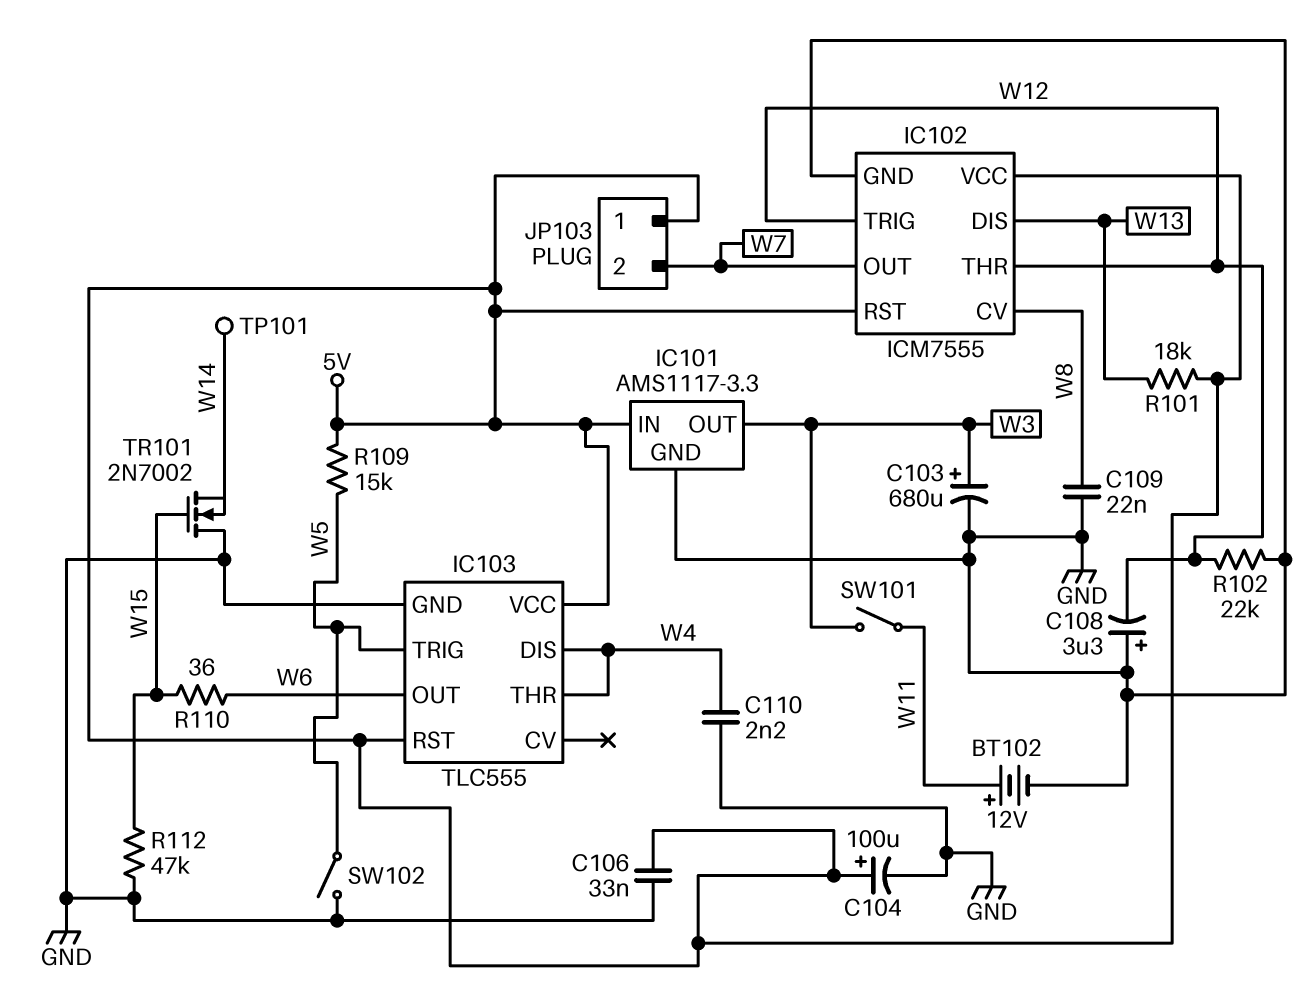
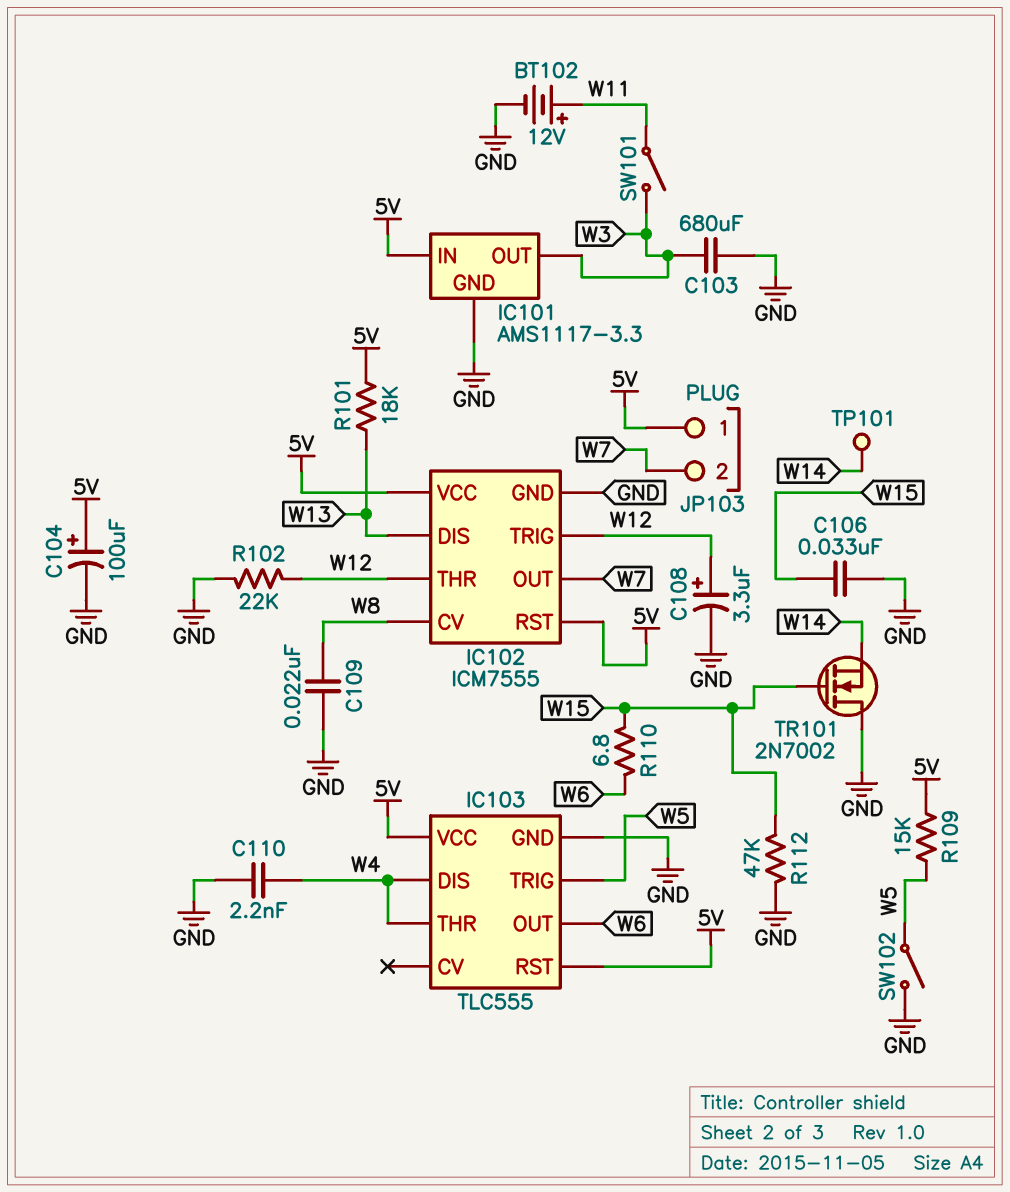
C103: 680uF (plus W3, minus GND) -> 680uF (GND, W3)
C106: 33nF (5V, GND) -> 33nF (GND, W15)
C108: 3.3uF (plus GND, minus W12) -> 3.3uF (plus W12, minus GND)
R110: 36 (W6, W15) -> 6.8 (W6, W15)

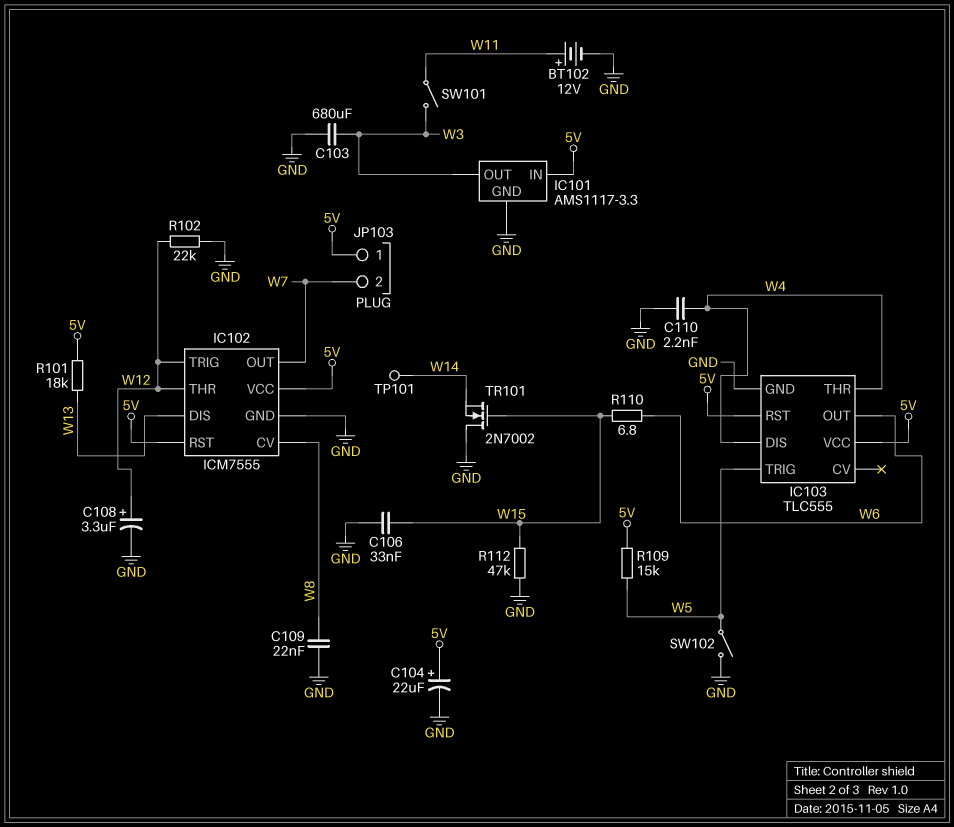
C104: 100uF (plus 5V, minus GND) -> 22uF (plus 5V, minus GND)

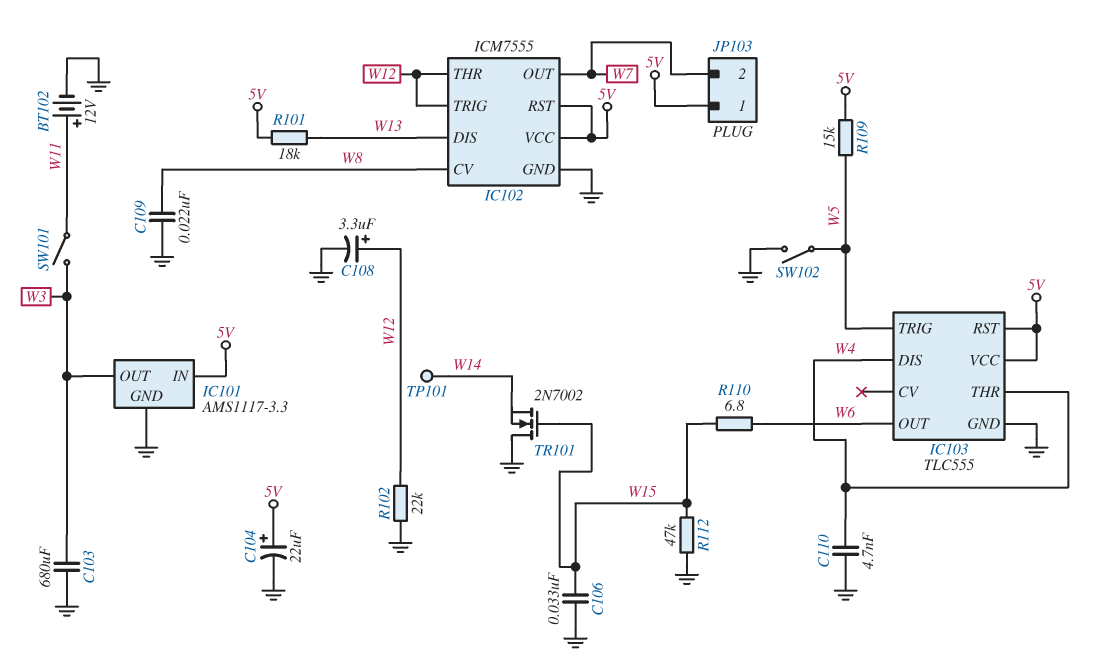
C110: 2.2nF (GND, W4) -> 4.7nF (GND, W4)

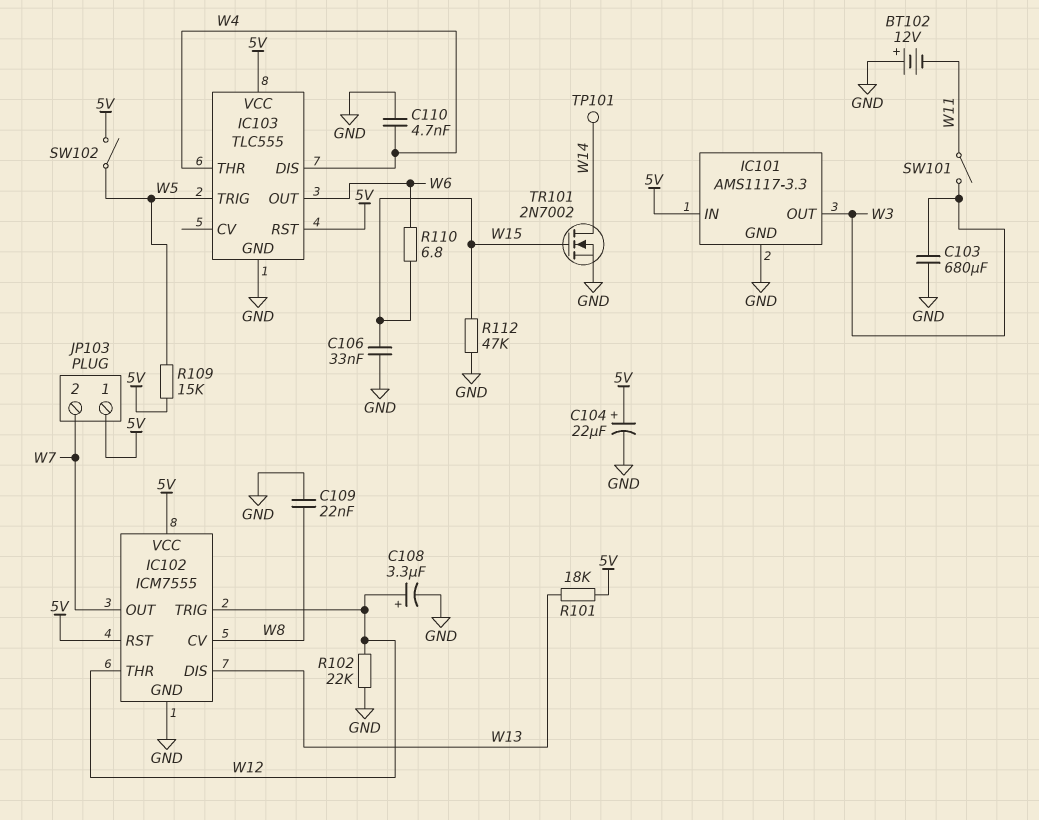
BT102: 12V (plus W11, minus GND) -> 12V (plus GND, minus W11)
SW102: switch (GND, W5) -> switch (5V, W5)
TR101: NMOS 2N7002 (G W15, D GND, S W14) -> NMOS 2N7002 (G W15, D W14, S GND)

